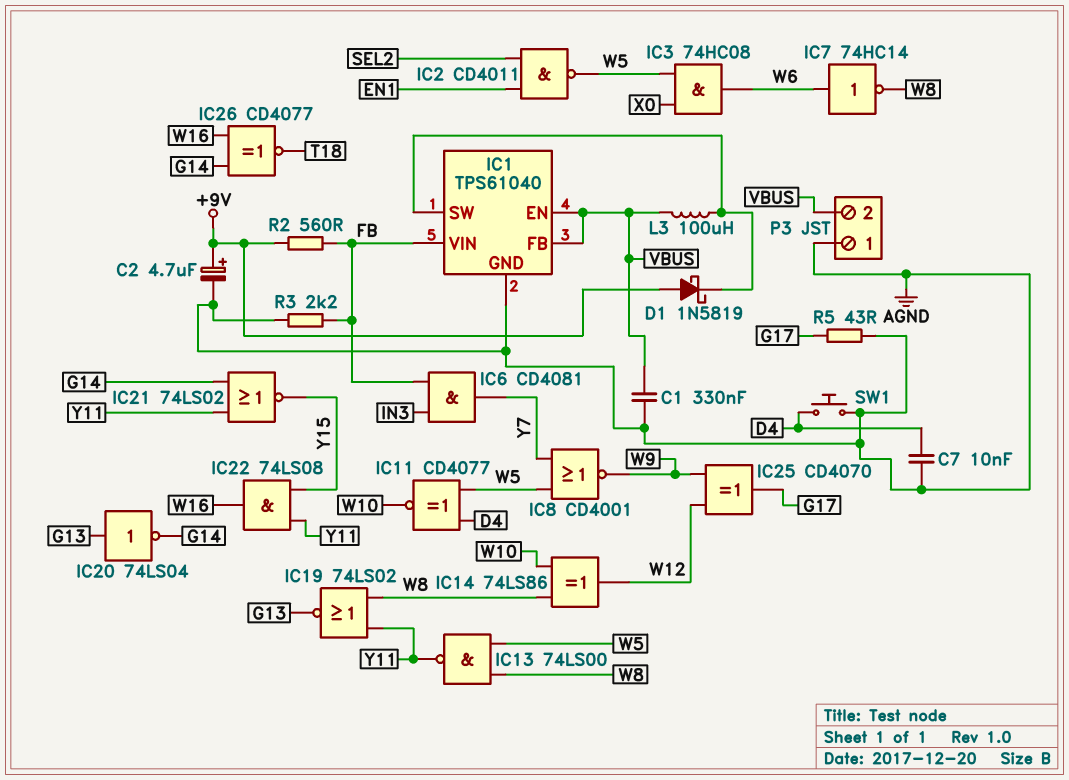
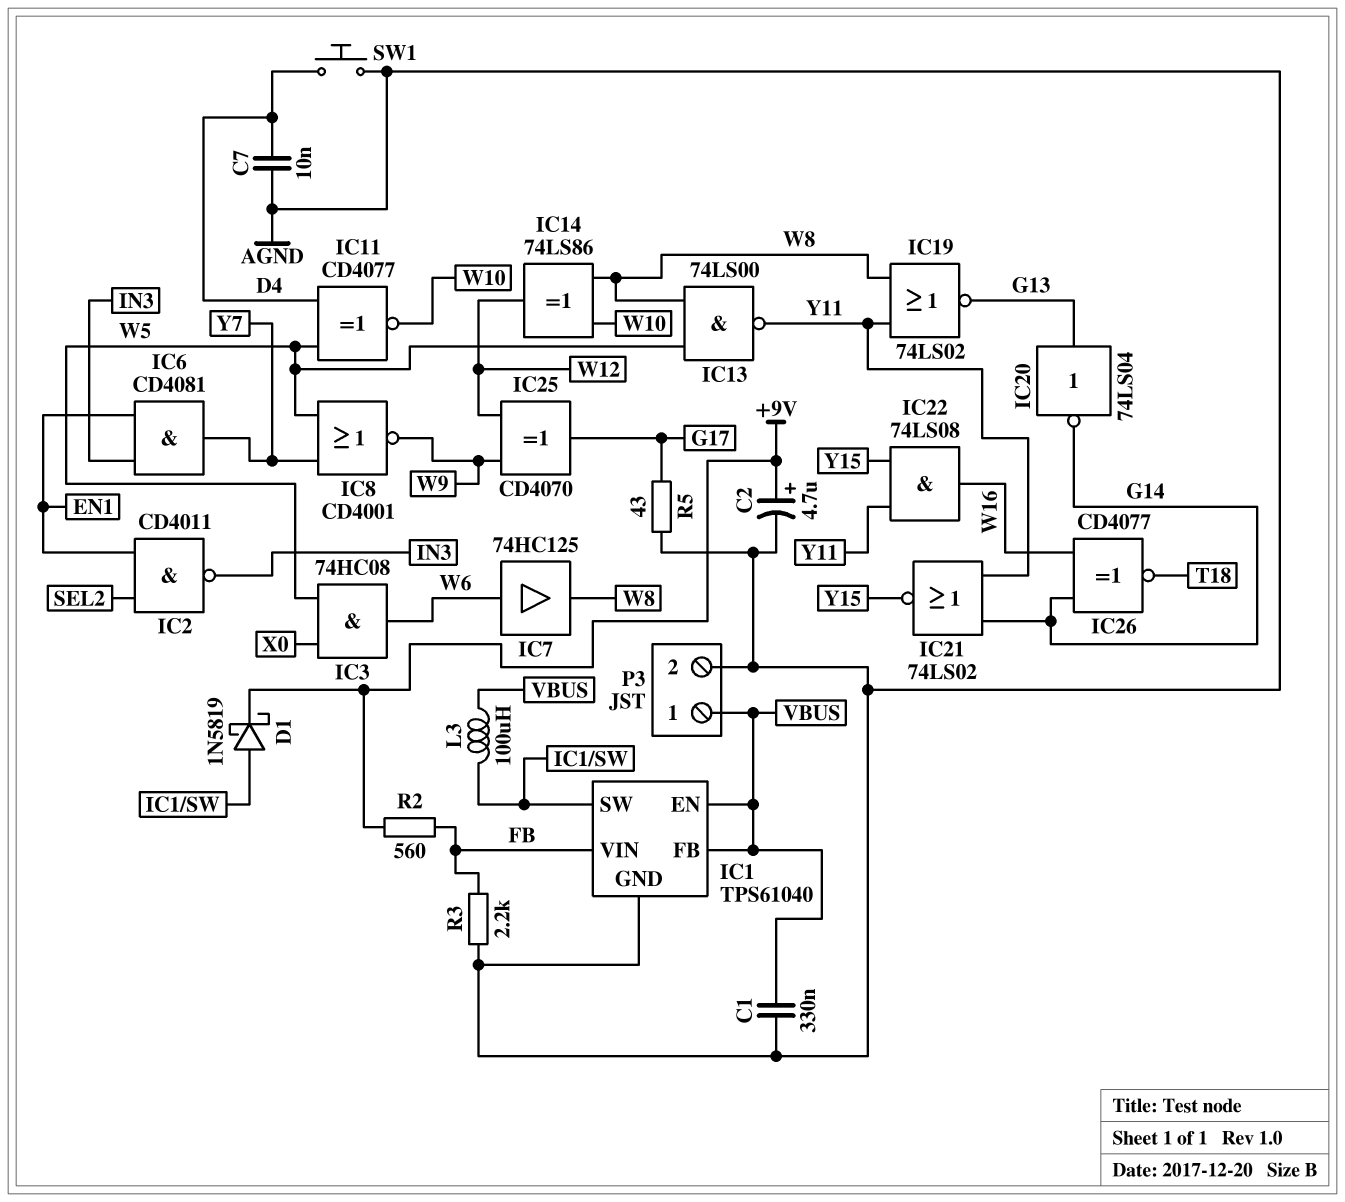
D1: schottky 1N5819 (A +9V, K IC1/SW) -> schottky 1N5819 (A IC1/SW, K +9V)
IC2: NAND CD4011 (in EN1, in SEL2, out W5) -> NAND CD4011 (in EN1, in SEL2, out IN3)
IC6: AND CD4081 (in FB, in IN3, out Y7) -> AND CD4081 (in EN1, in IN3, out Y7)
IC7: NOT 74HC14 (in W6, out W8) -> buffer 74HC125 (in W6, out W8)
P3 pin 1: AGND -> VBUS
P3 pin 2: VBUS -> AGND

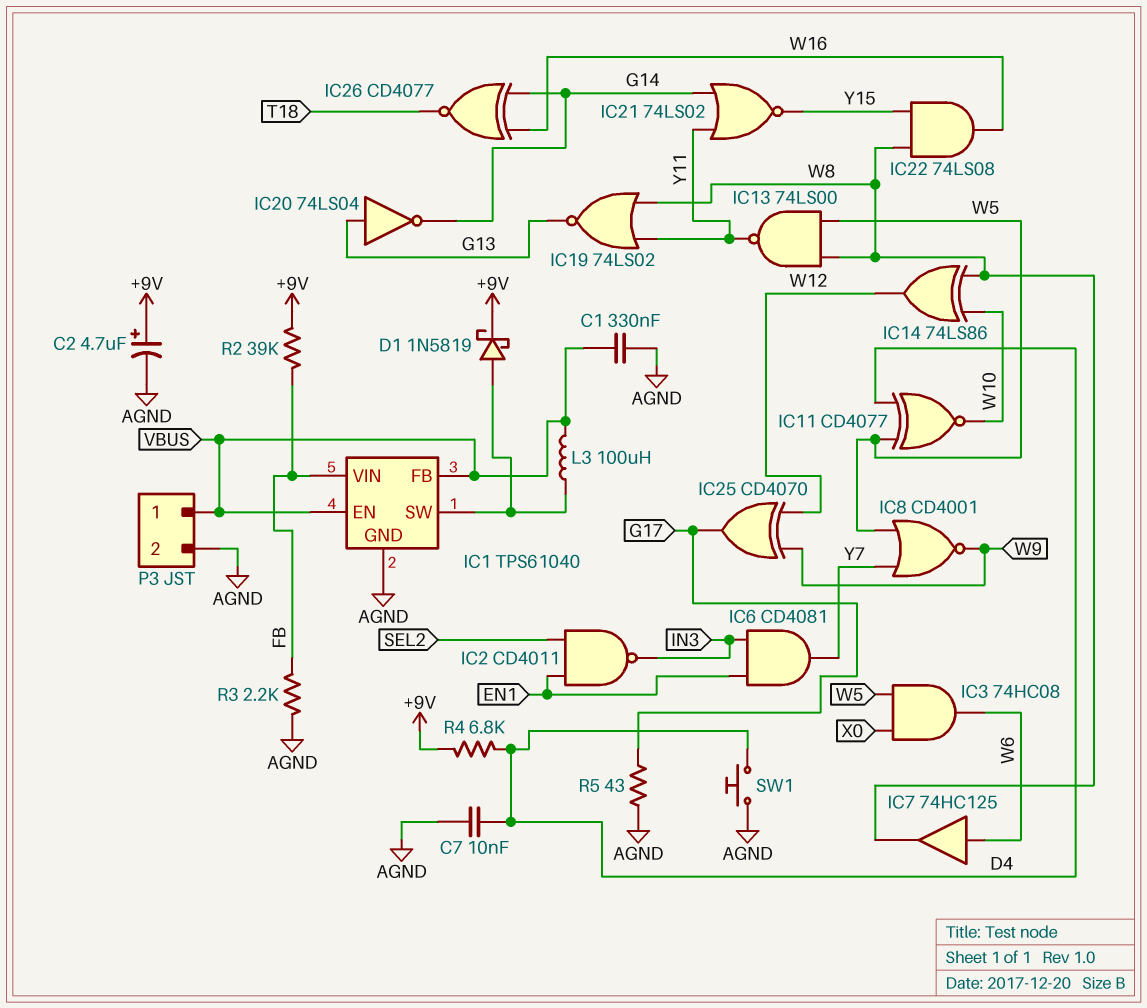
IC22: AND 74LS08 (in Y11, in Y15, out W16) -> AND 74LS08 (in W8, in Y15, out W16)
R2: 560 (+9V, FB) -> 39k (+9V, FB)
R4: none -> 6.8k (+9V, D4)

